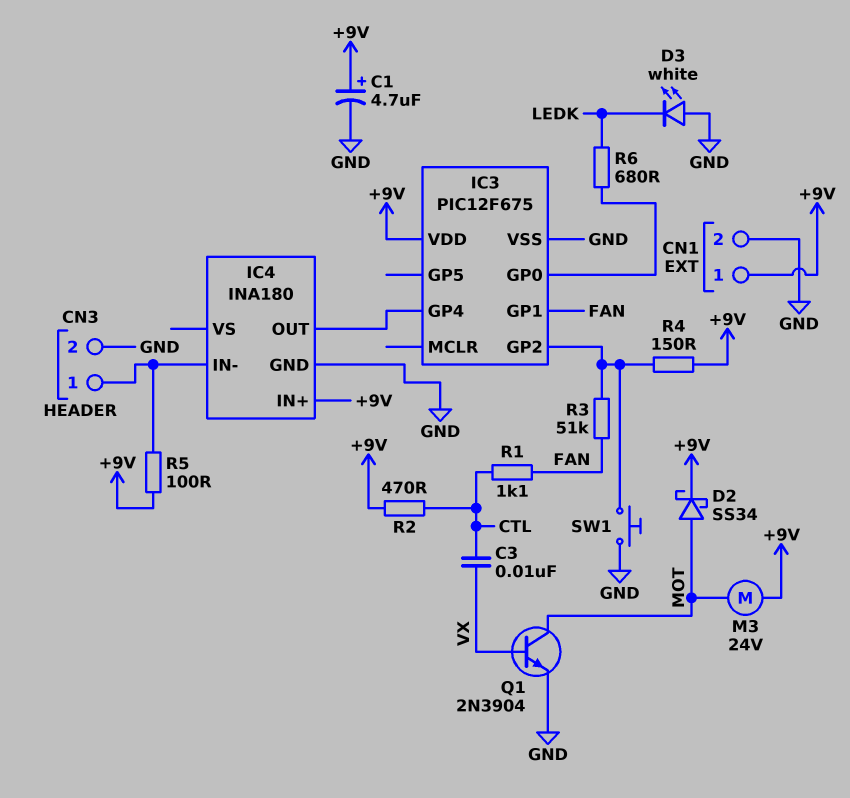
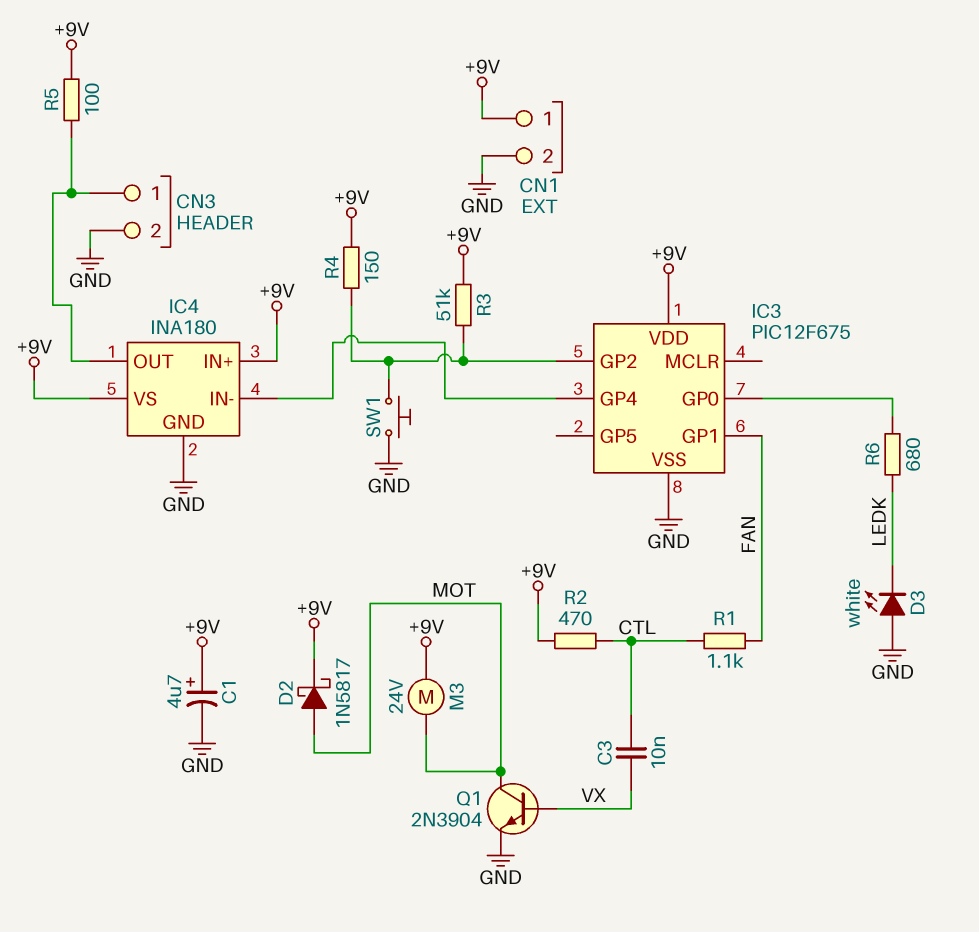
D2: schottky SS34 (A MOT, K +9V) -> schottky 1N5817 (A MOT, K +9V)
IC4 pin IN-: CN3/1 -> IC3/GP4
IC4 pin OUT: IC3/GP4 -> CN3/1
IC4 pin VS: none -> +9V
R3: 51k (FAN, IC3/GP2) -> 51k (+9V, IC3/GP2)

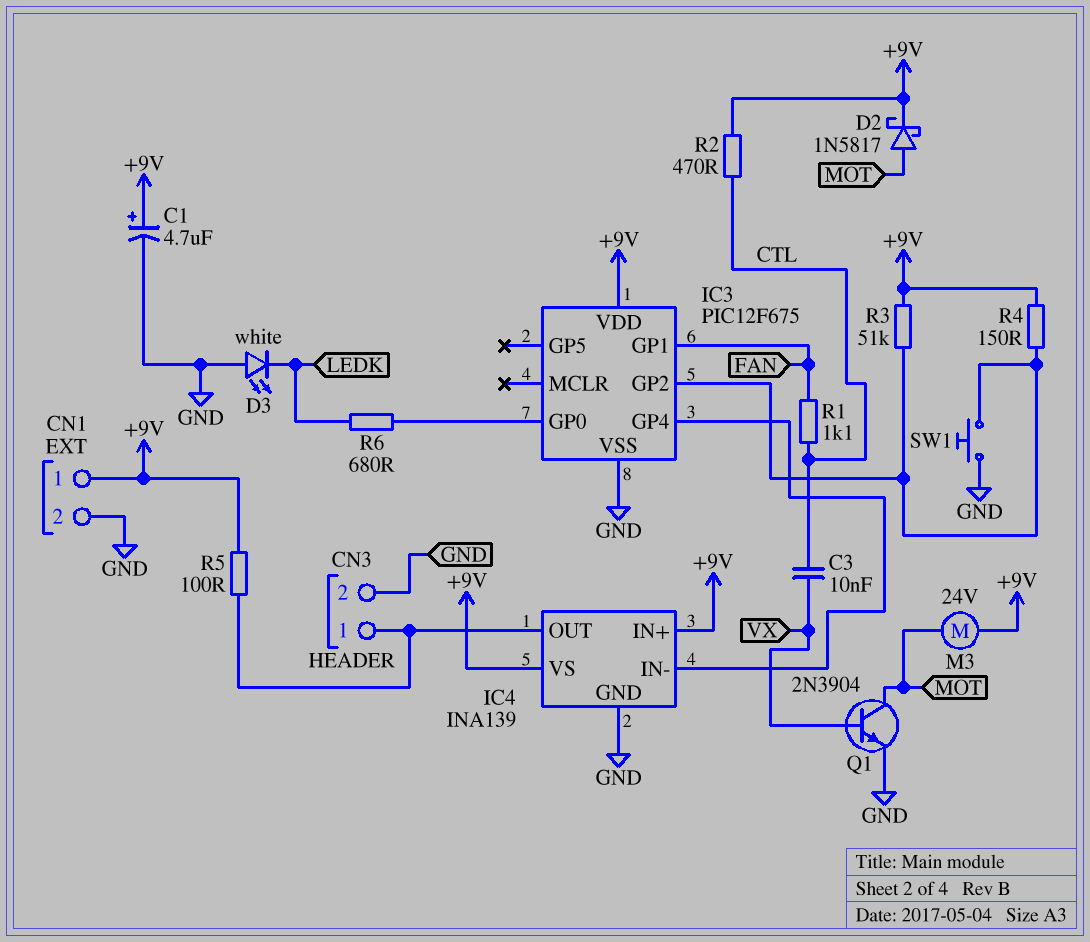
IC4: INA180 -> INA139

